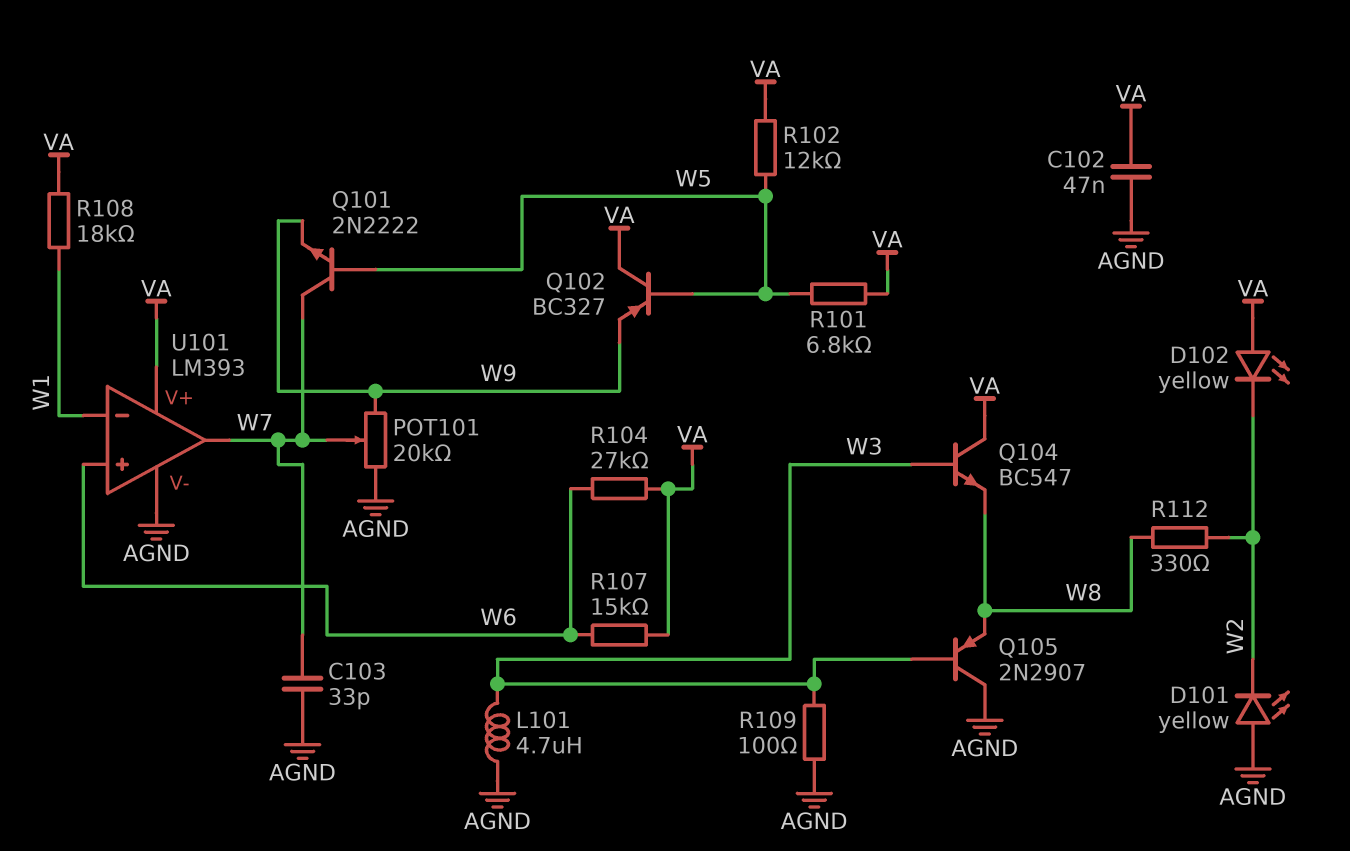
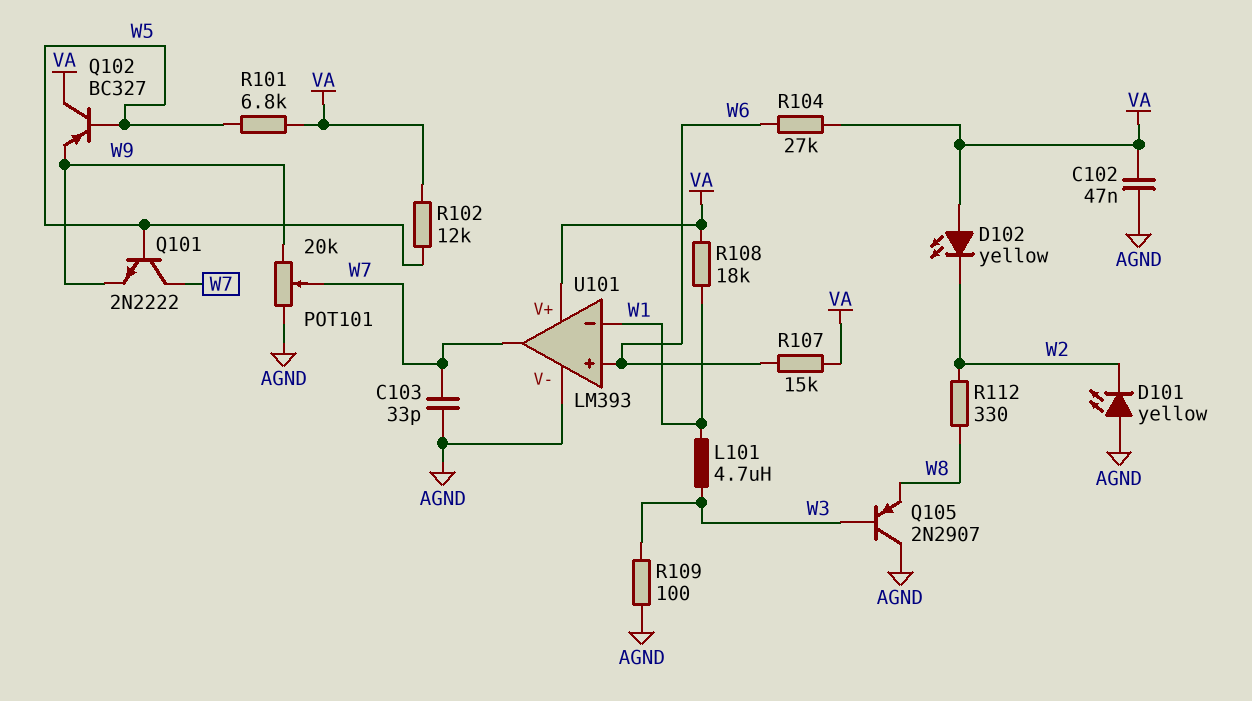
L101: 4.7uH (AGND, W3) -> 4.7uH (W1, W3)
Q104: NPN BC547 (B W3, C VA, E W8) -> none

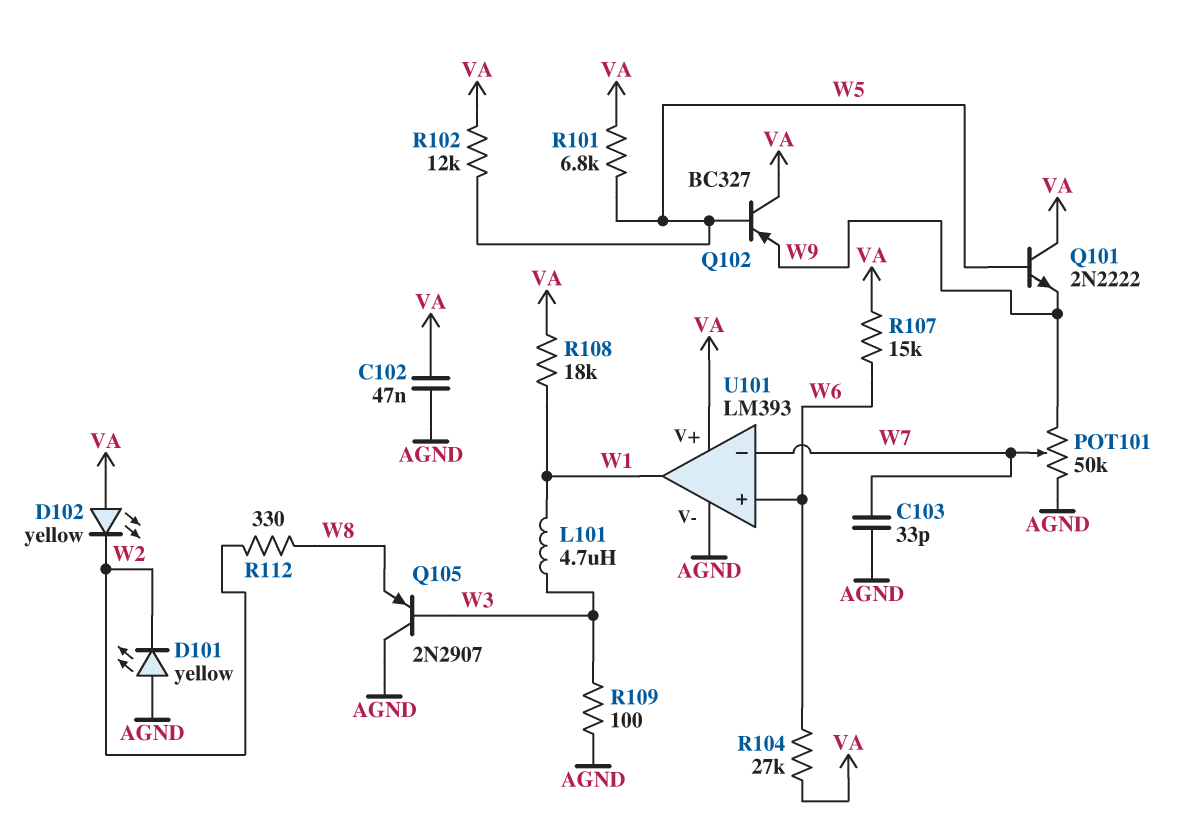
POT101: 20k (AGND, W9, wiper W7) -> 50k (AGND, W9, wiper W7)
Q101: NPN 2N2222 (B W5, C W7, E W9) -> NPN 2N2222 (B W5, C VA, E W9)
U101 pin in-: W1 -> W7
U101 pin out: W7 -> W1

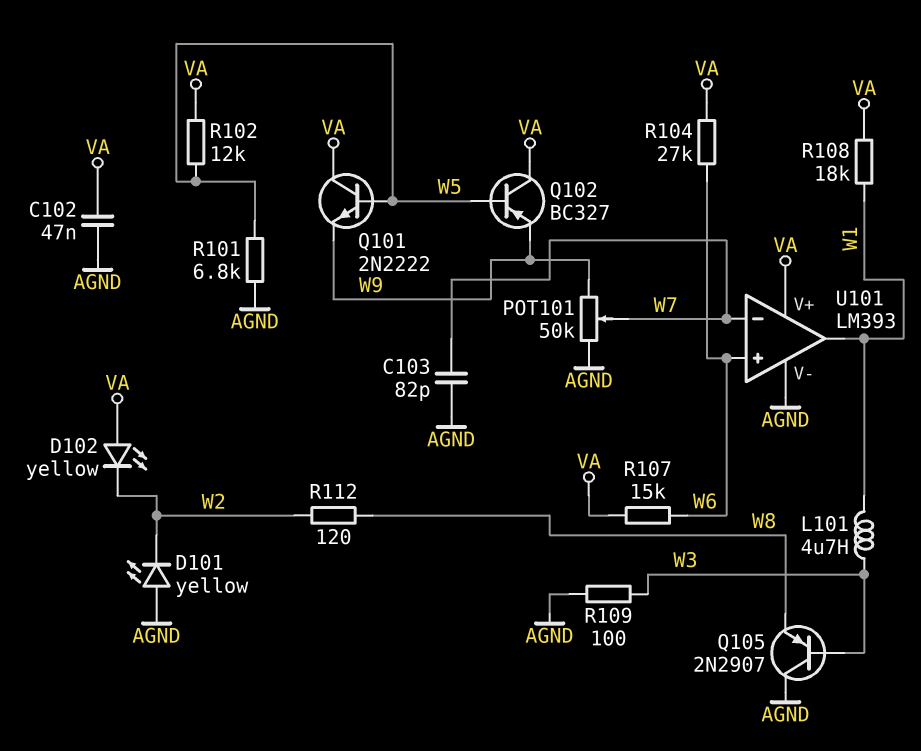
C103: 33pF (AGND, W7) -> 82pF (AGND, W7)
R101: 6.8k (VA, W5) -> 6.8k (AGND, W5)
R112: 330 (W2, W8) -> 120 (W2, W8)

